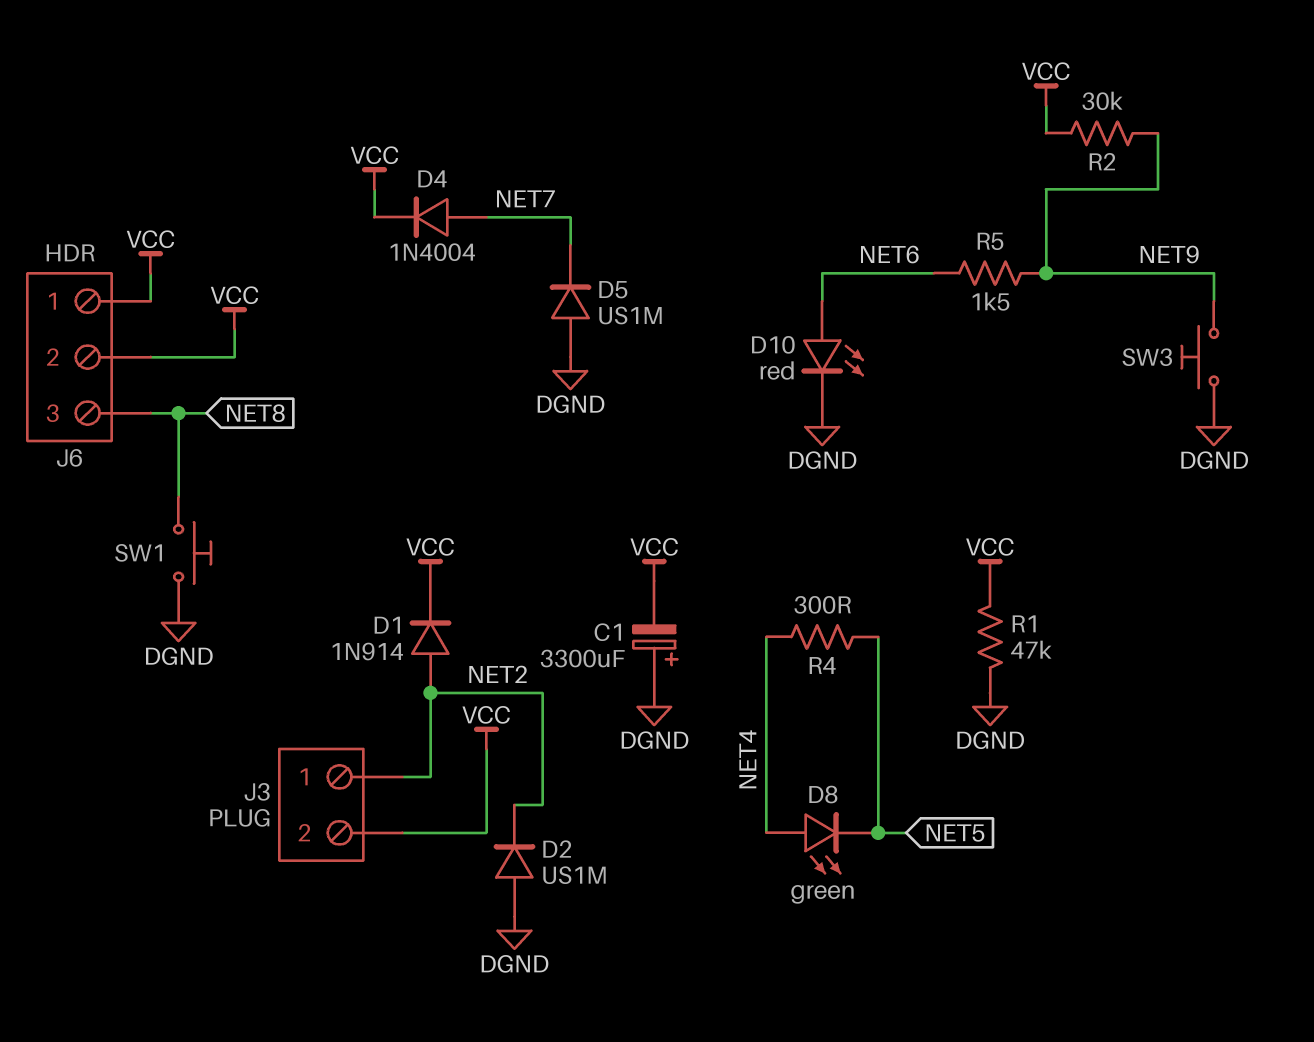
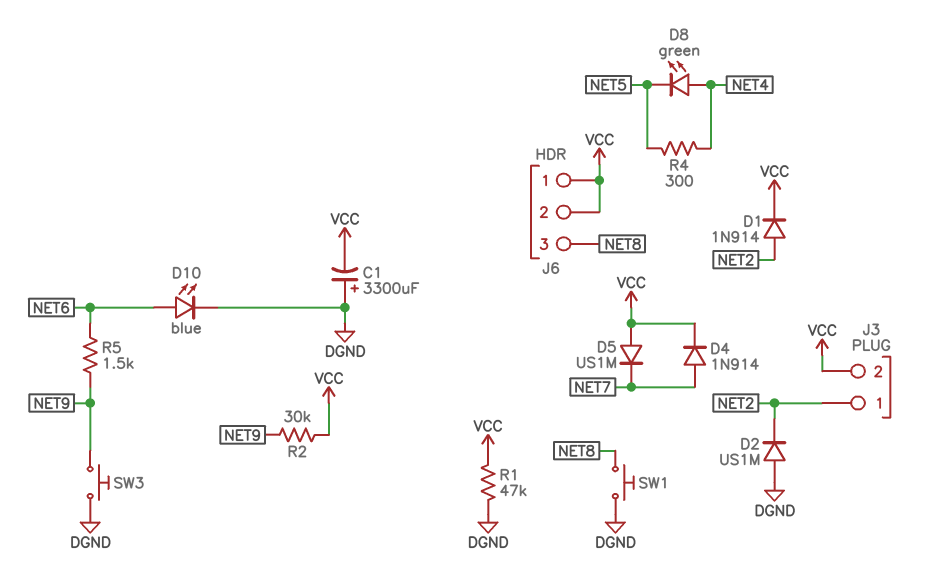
D4: diode 1N4004 (A NET7, K VCC) -> diode 1N914 (A NET7, K VCC)
D5: diode US1M (A DGND, K NET7) -> diode US1M (A VCC, K NET7)
D10: LED red (A NET6, K DGND) -> LED blue (A NET6, K DGND)

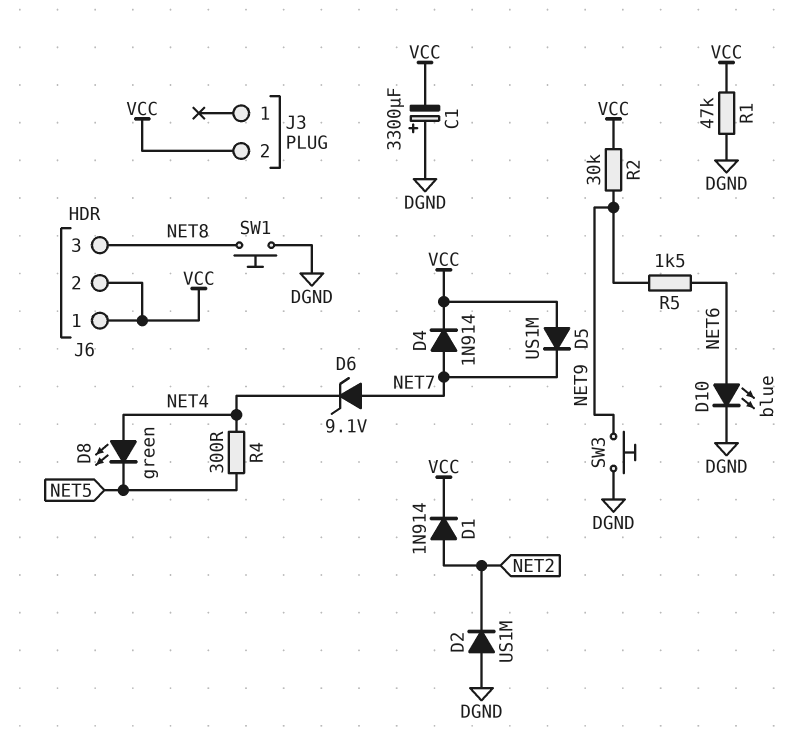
D6: none -> zener 9.1V (A NET7, K NET4)
J3 pin 1: NET2 -> none

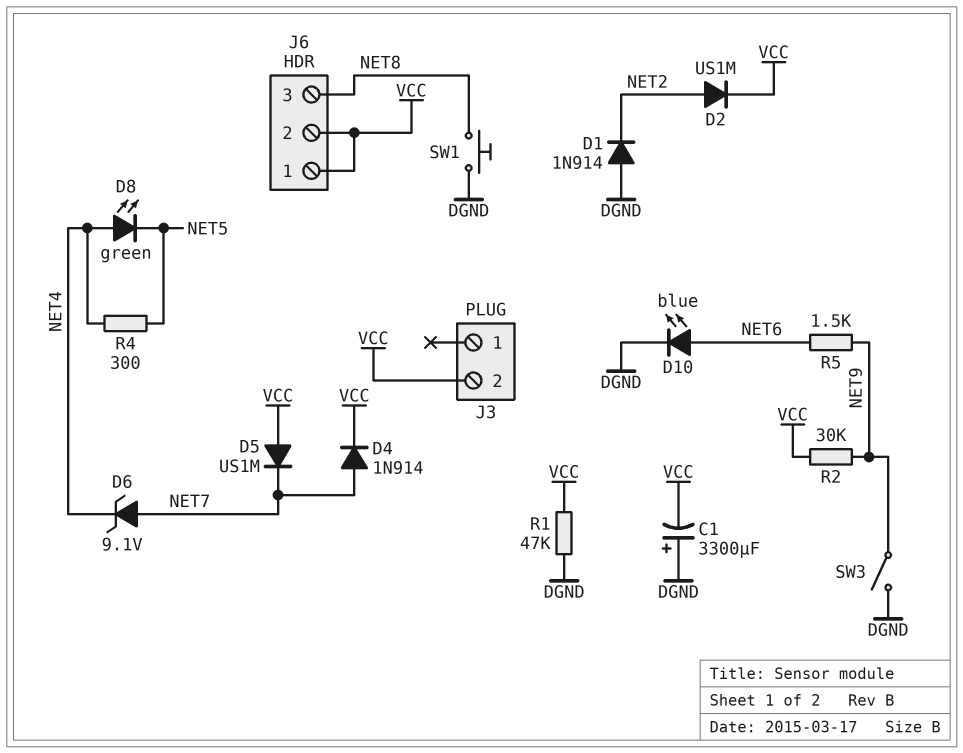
D1: diode 1N914 (A NET2, K VCC) -> diode 1N914 (A DGND, K NET2)
D2: diode US1M (A DGND, K NET2) -> diode US1M (A NET2, K VCC)
SW3: button (DGND, NET9) -> switch (DGND, NET9)

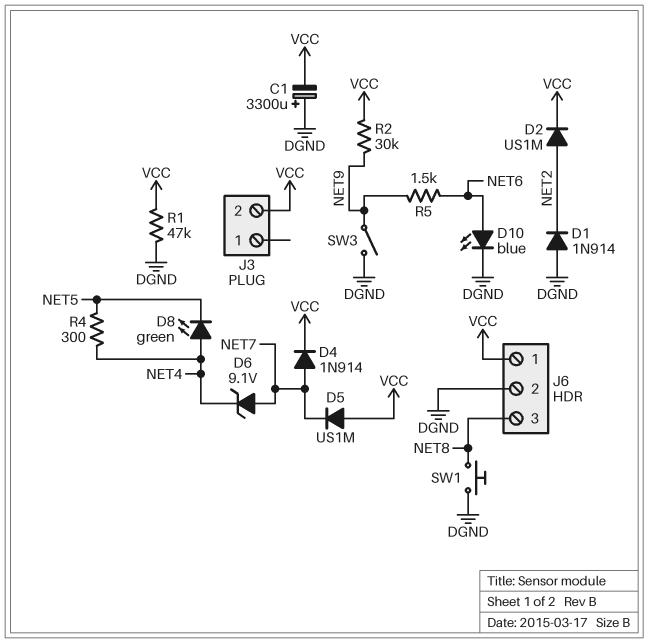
J6 pin 2: VCC -> DGND

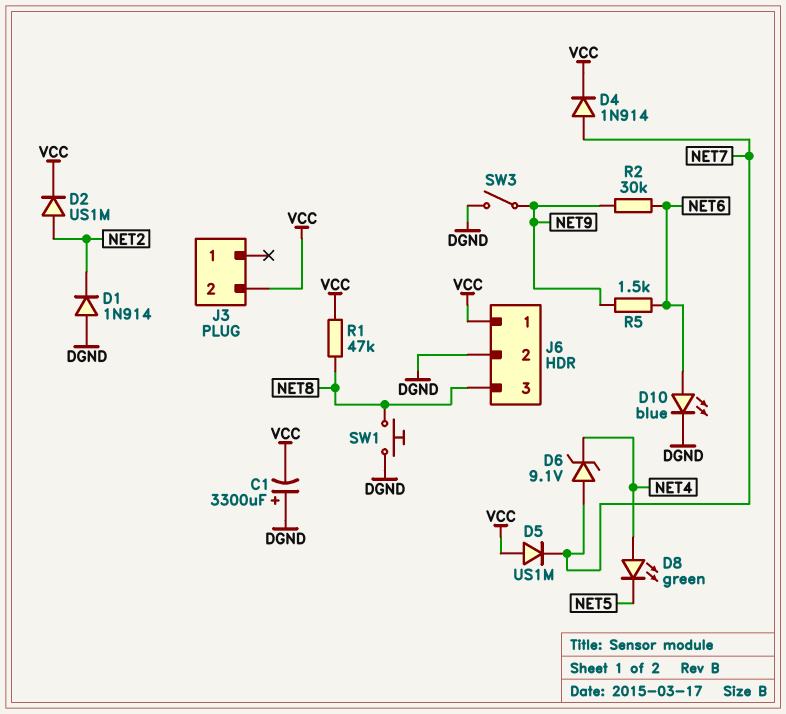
R1: 47k (DGND, VCC) -> 47k (NET8, VCC)
R2: 30k (NET9, VCC) -> 30k (NET6, NET9)
R4: 300 (NET4, NET5) -> none

